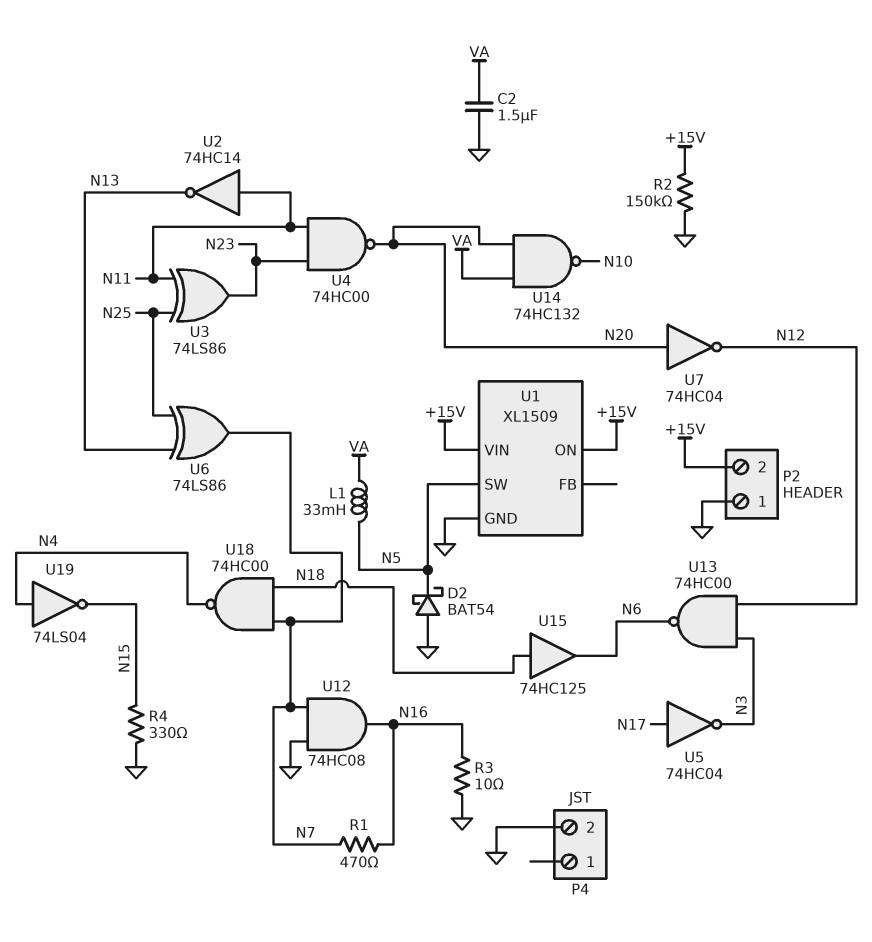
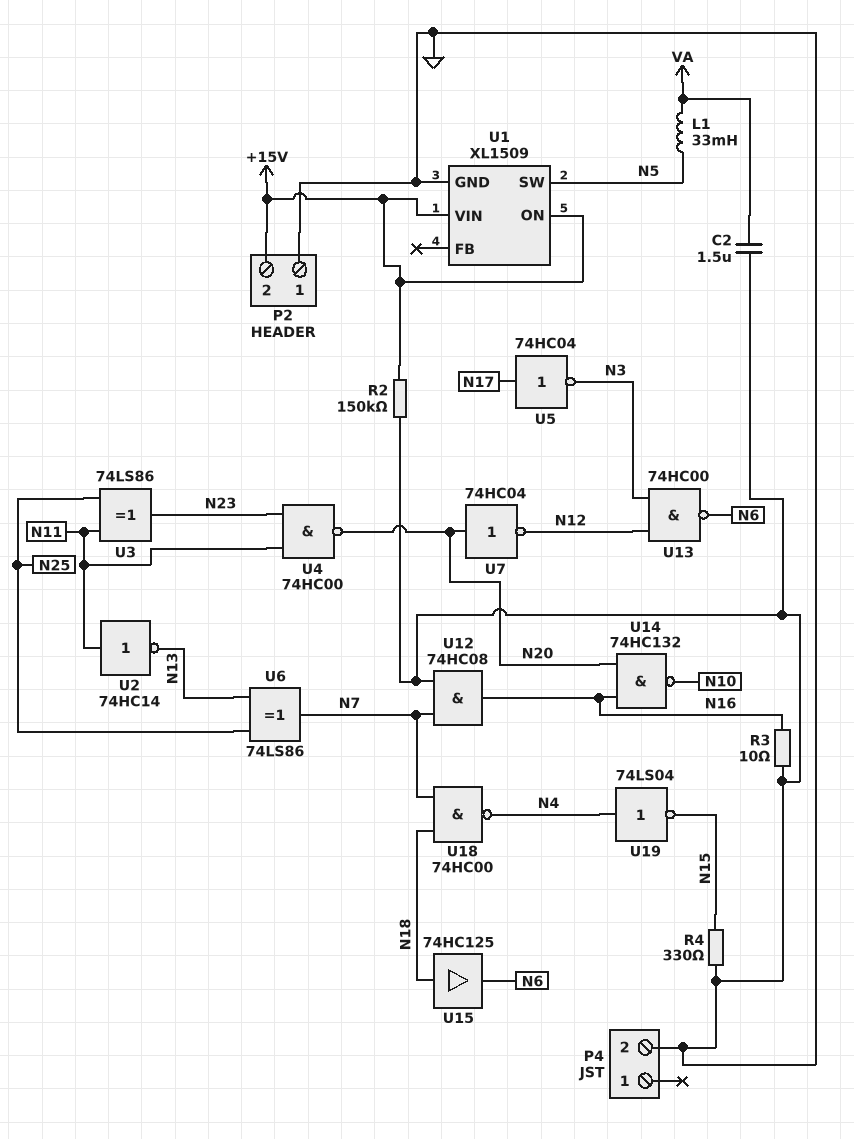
D2: schottky BAT54 (A GND, K N5) -> none
R1: 470 (N7, N16) -> none
U14: NAND 74HC132 (in N20, in VA, out N10) -> NAND 74HC132 (in N16, in N20, out N10)

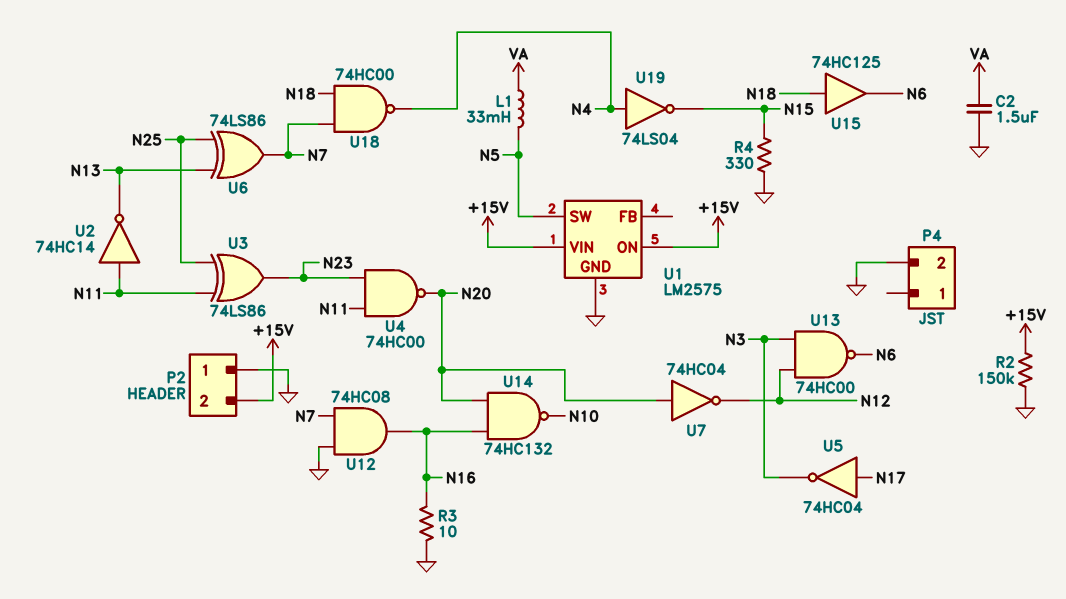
U1: XL1509 -> LM2575

